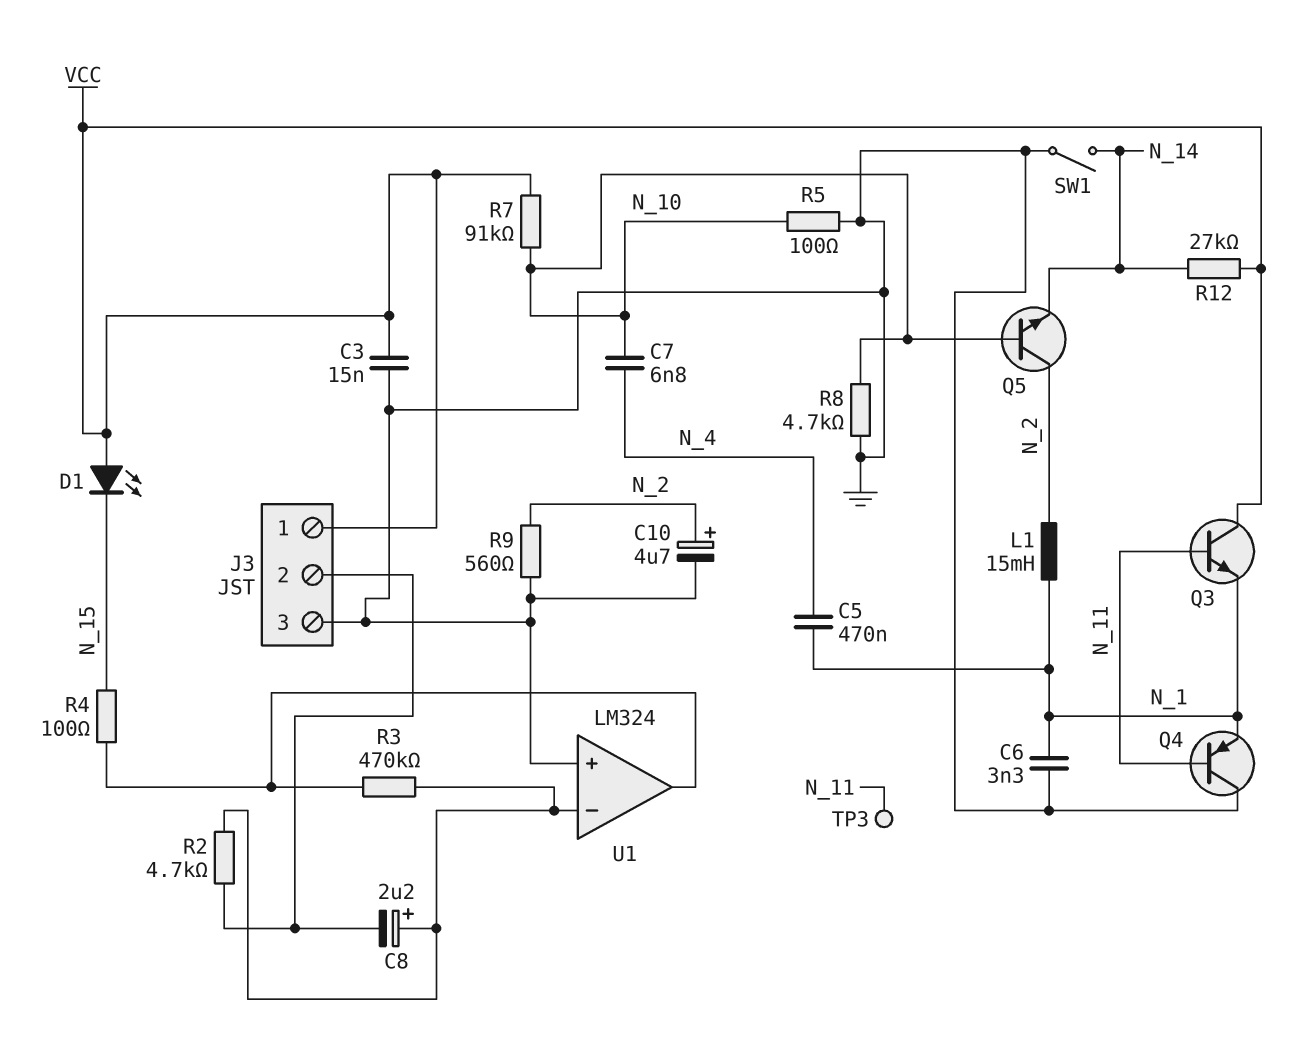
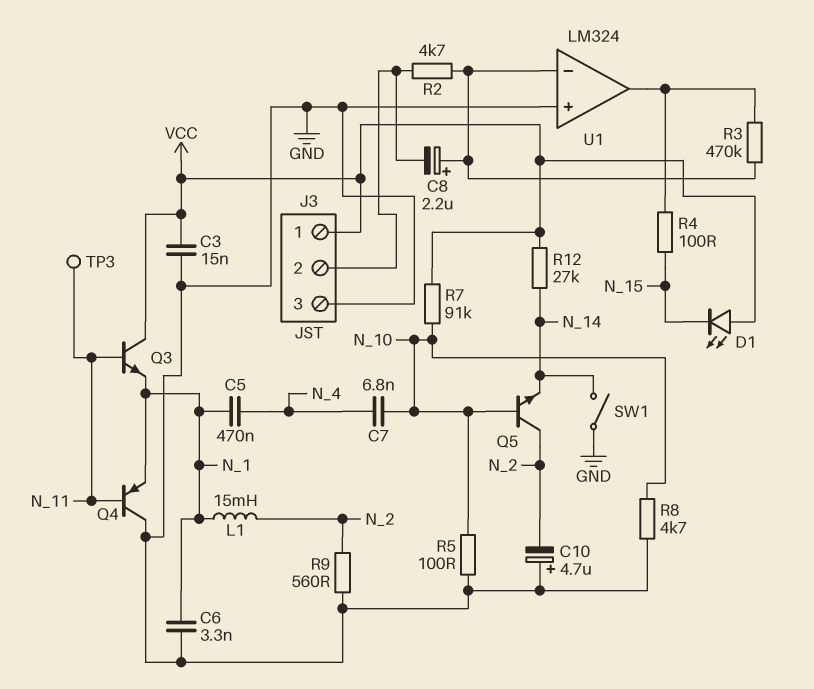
C10: 4.7uF (plus N_2, minus GND) -> 4.7uF (plus GND, minus N_2)

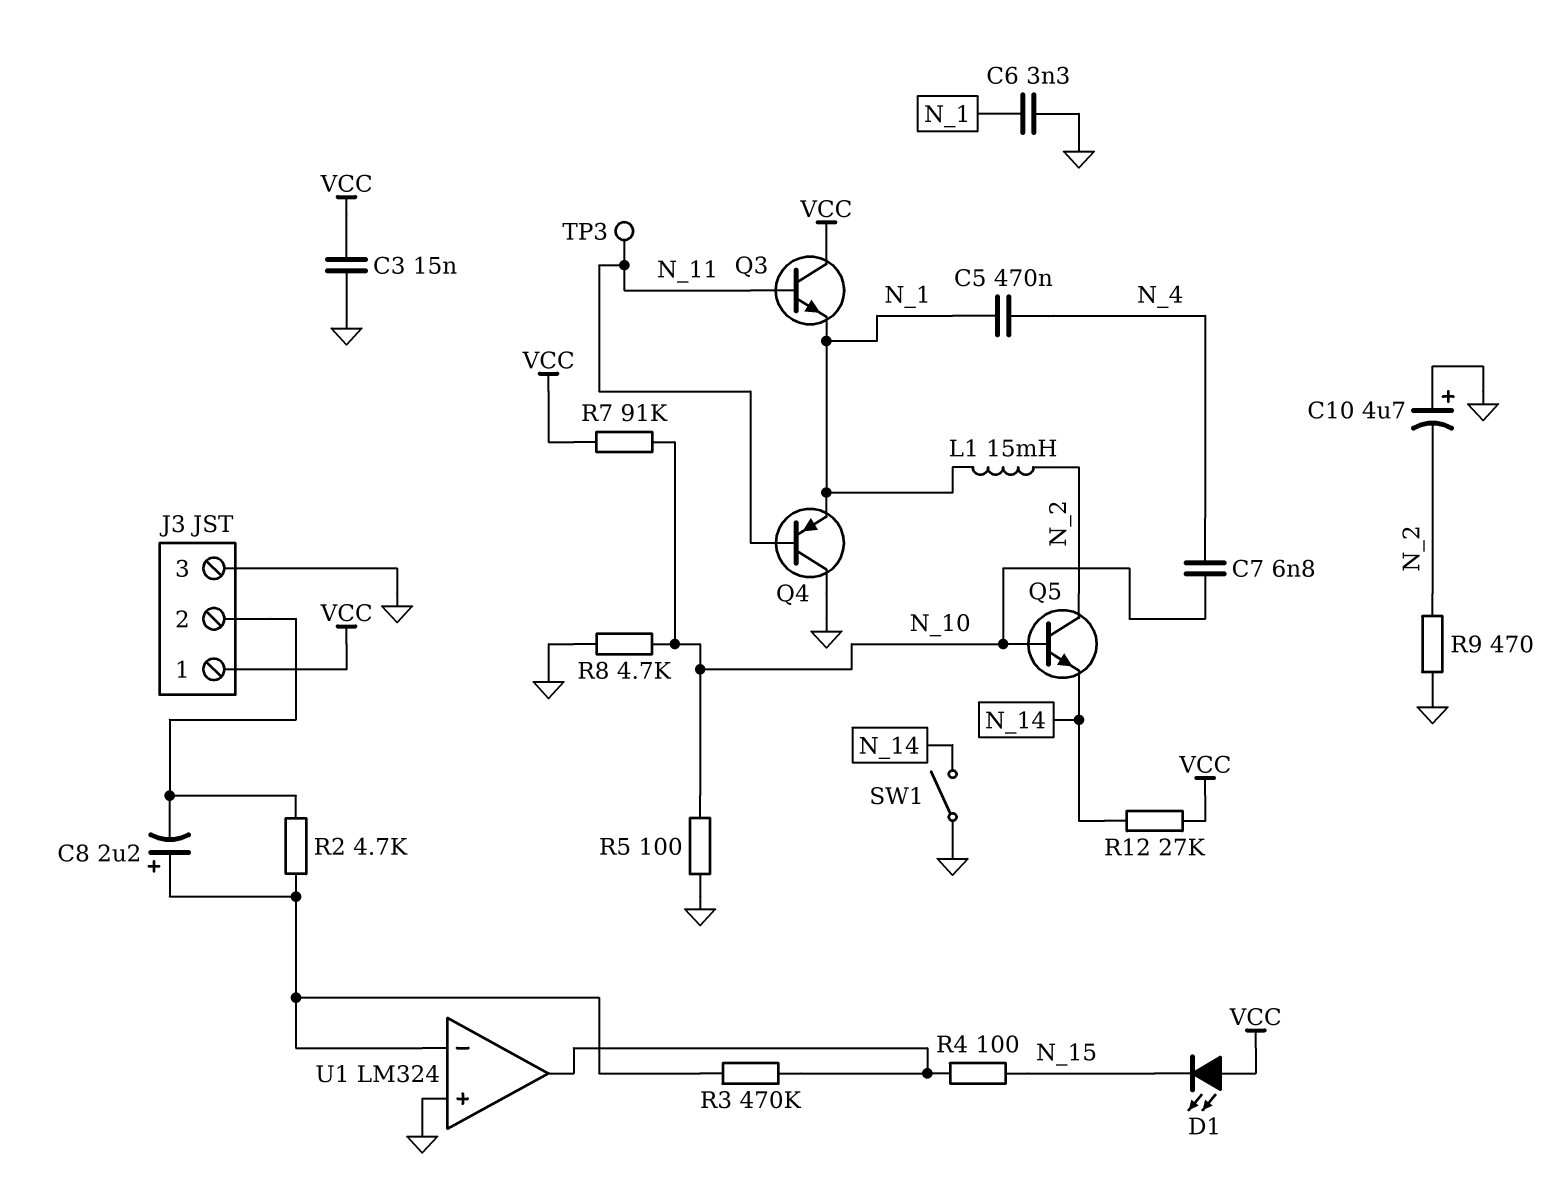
R9: 560 (GND, N_2) -> 470 (GND, N_2)

